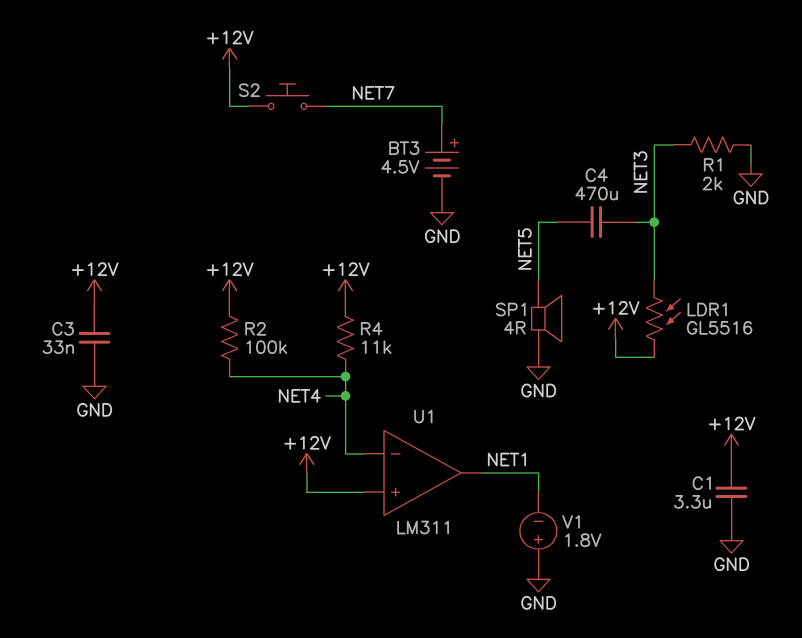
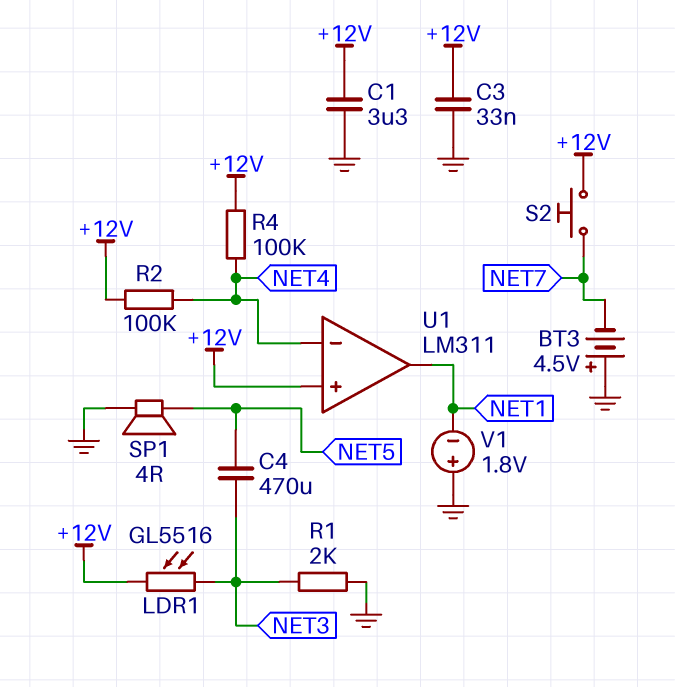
BT3: 4.5V (plus NET7, minus GND) -> 4.5V (plus GND, minus NET7)
R4: 11k (+12V, NET4) -> 100k (+12V, NET4)

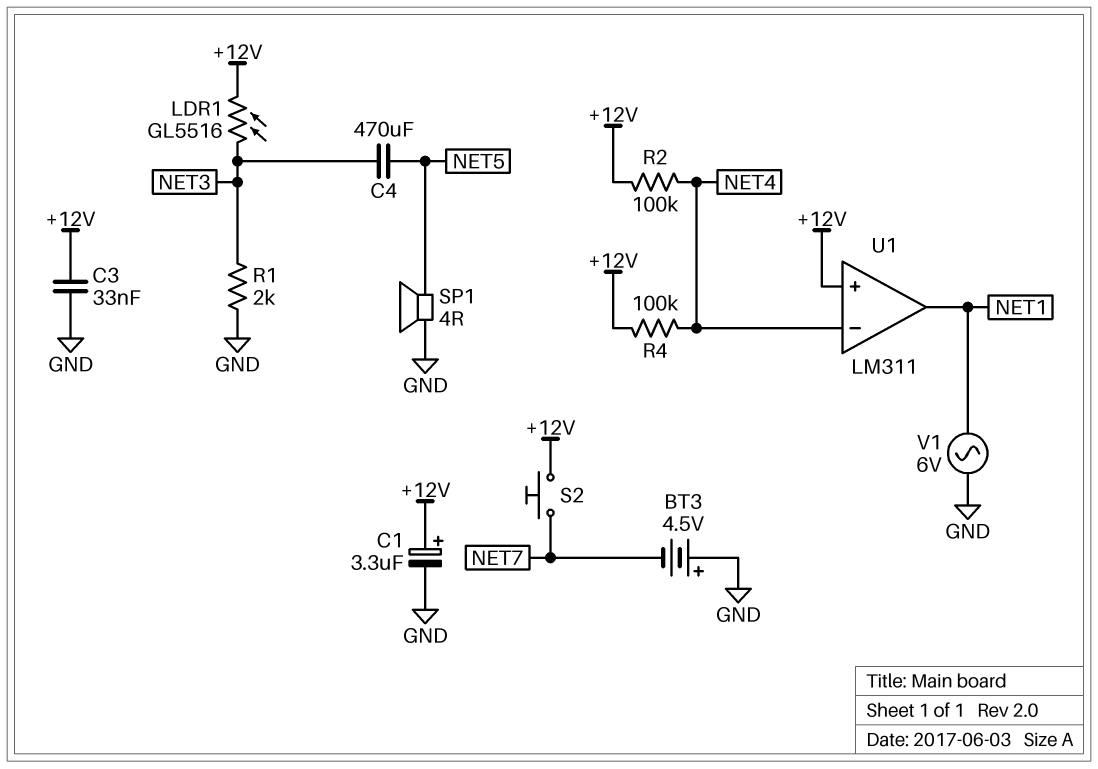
C1: 3.3uF (+12V, GND) -> 3.3uF (plus +12V, minus GND)
V1: 1.8V (plus GND, minus NET1) -> AC 6V (GND, NET1)

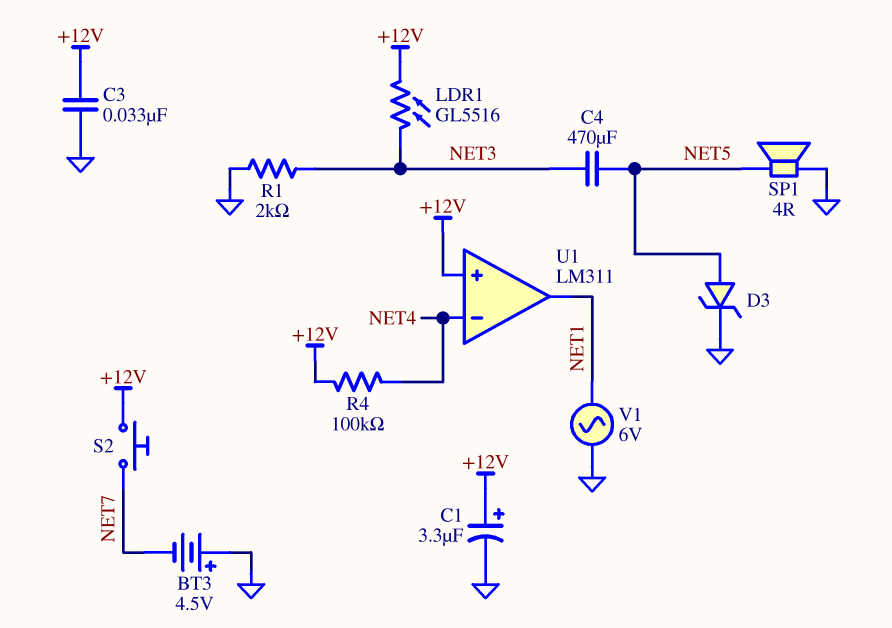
D3: none -> zener (A NET5, K GND)
R2: 100k (+12V, NET4) -> none

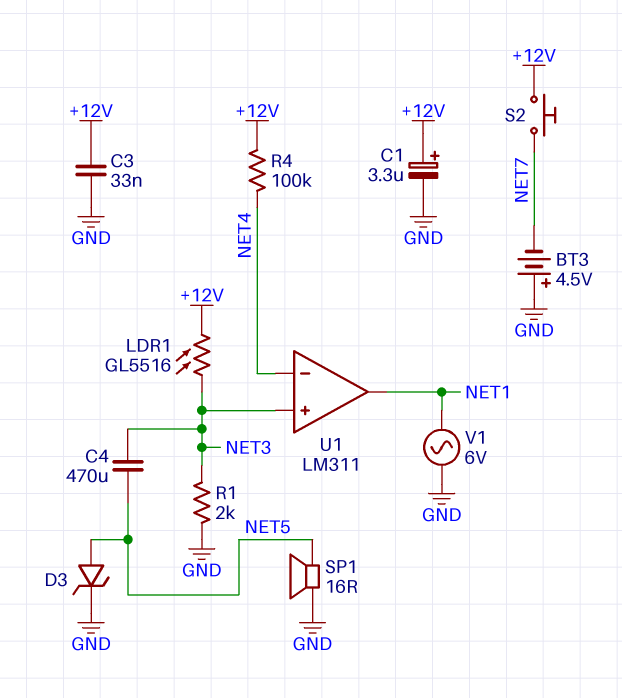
SP1: speaker 4R (GND, NET5) -> speaker 16R (GND, NET5)
U1 pin in+: +12V -> NET3

